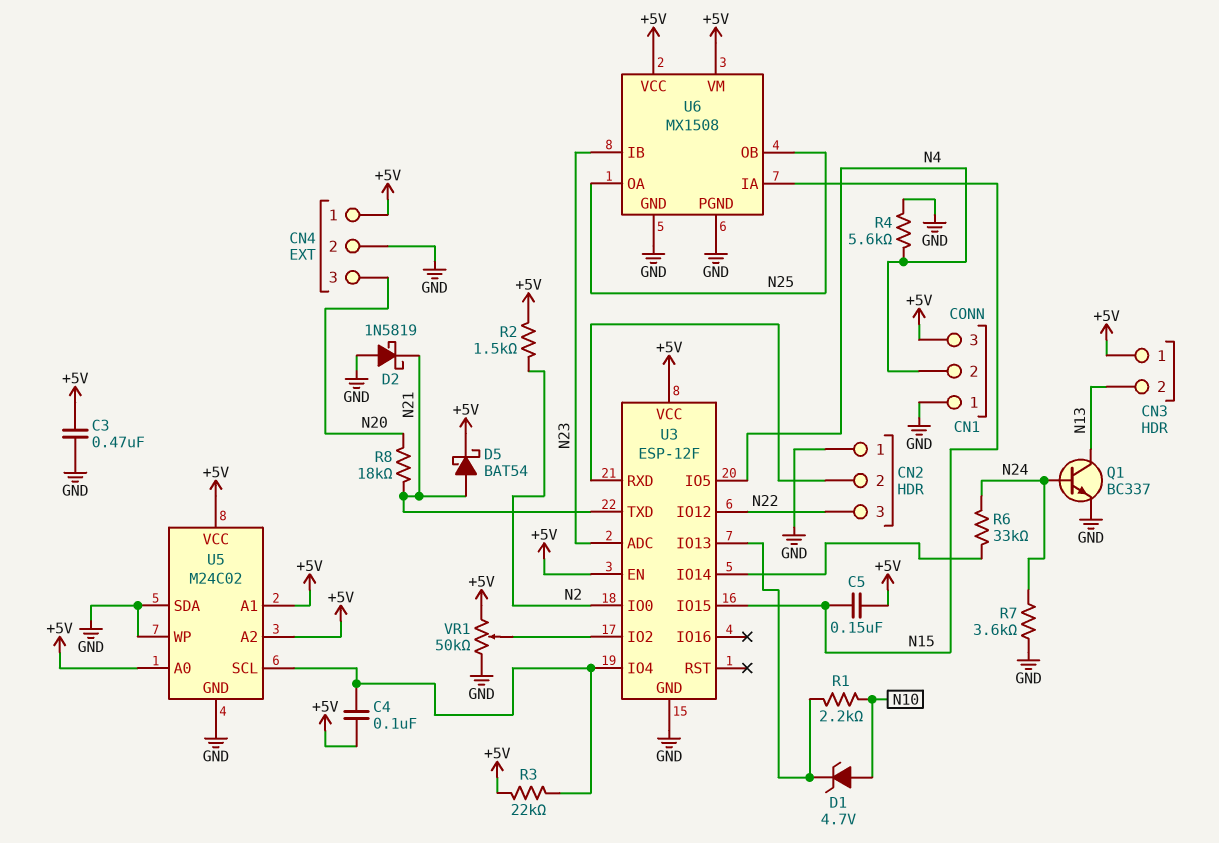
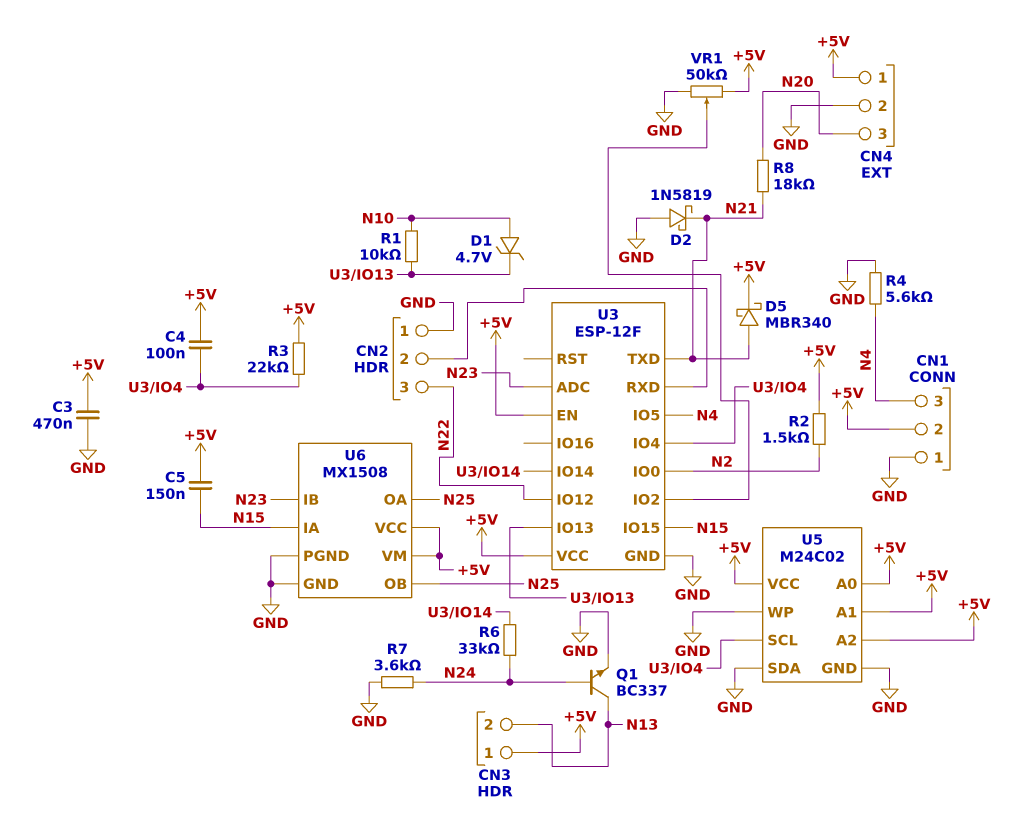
CN1 pin 2: N4 -> +5V
CN1 pin 3: +5V -> N4
D5: schottky BAT54 (A N21, K +5V) -> schottky MBR340 (A N21, K +5V)
R1: 2.2k (N10, U3/IO13) -> 10k (N10, U3/IO13)

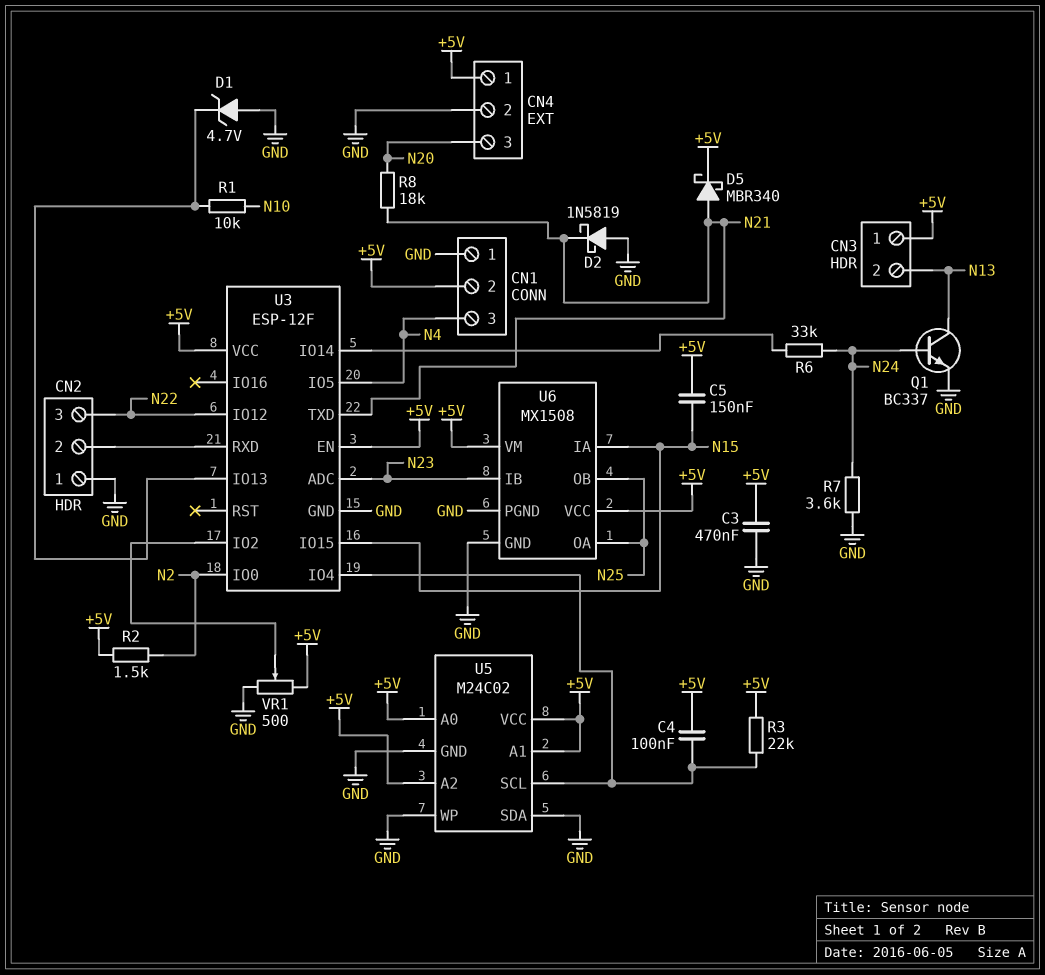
D1: zener 4.7V (A N10, K U3/IO13) -> zener 4.7V (A GND, K U3/IO13)
R4: 5.6k (GND, N4) -> none
VR1: 50k (+5V, GND, wiper U3/IO2) -> 500 (+5V, GND, wiper U3/IO2)

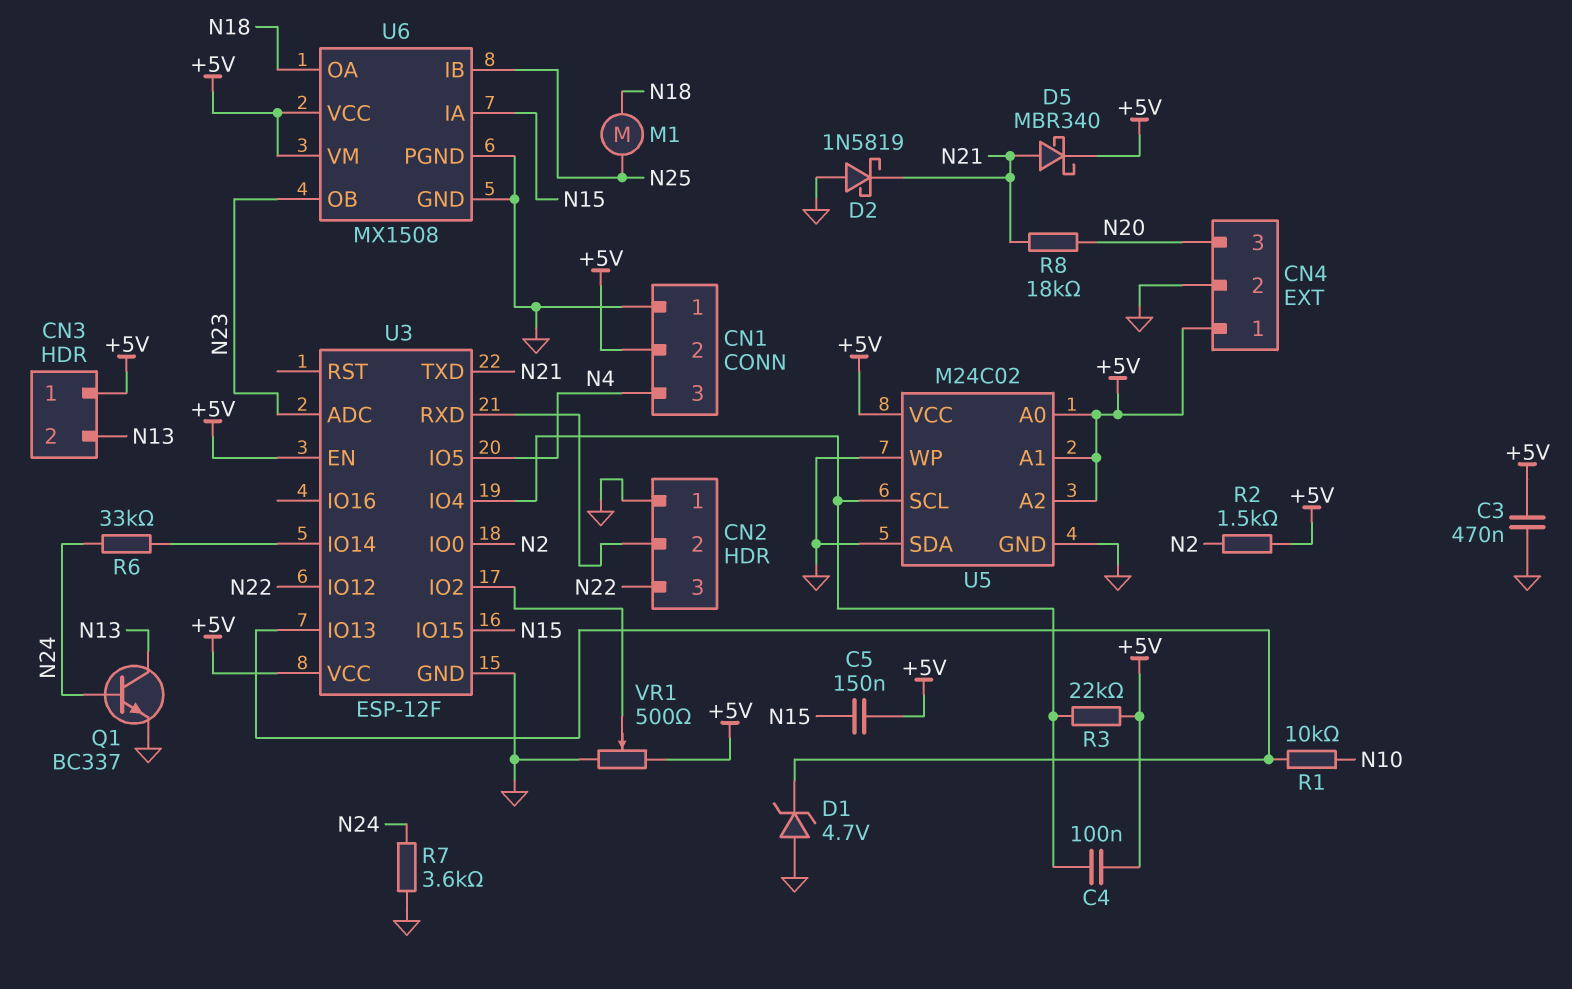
M1: none -> motor (N18, N25)
U6 pin IB: N23 -> N25
U6 pin OA: N25 -> N18
U6 pin OB: N25 -> N23

